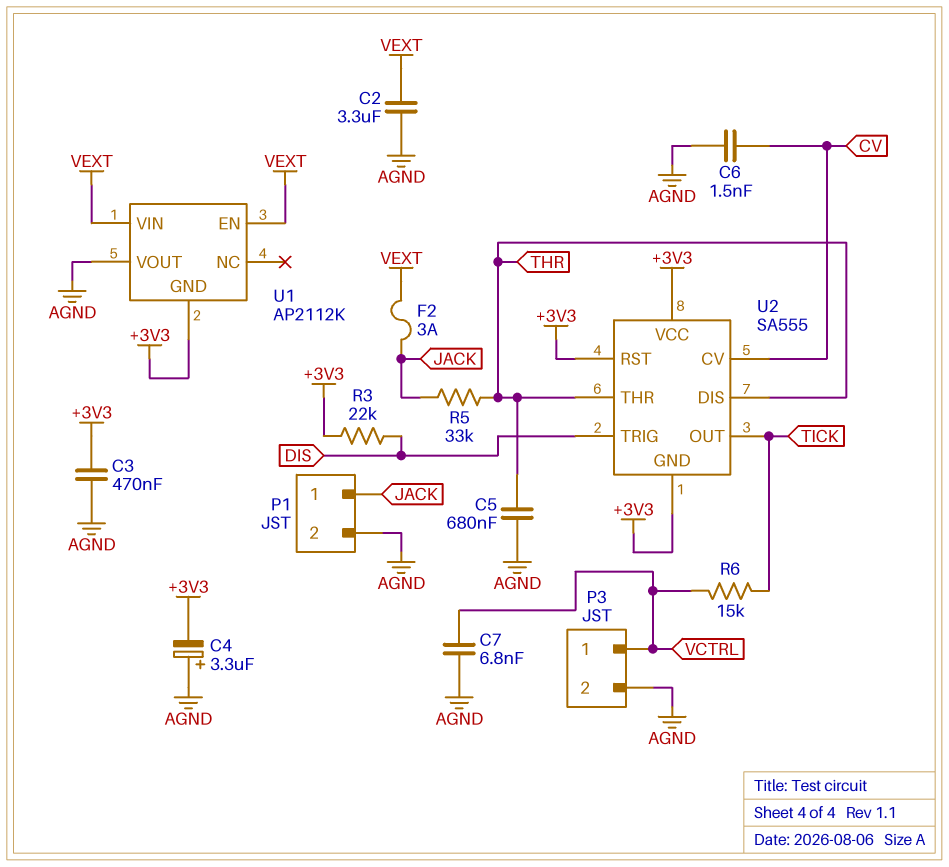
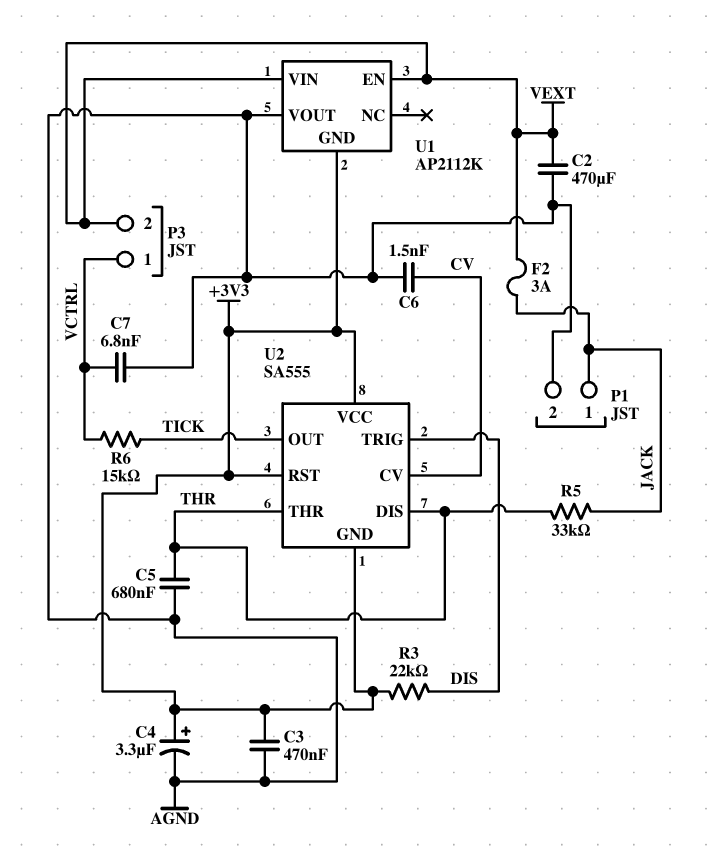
C2: 3.3uF (AGND, VEXT) -> 470uF (AGND, VEXT)
C4: 3.3uF (plus AGND, minus +3V3) -> 3.3uF (plus +3V3, minus AGND)
P3 pin 2: AGND -> VEXT

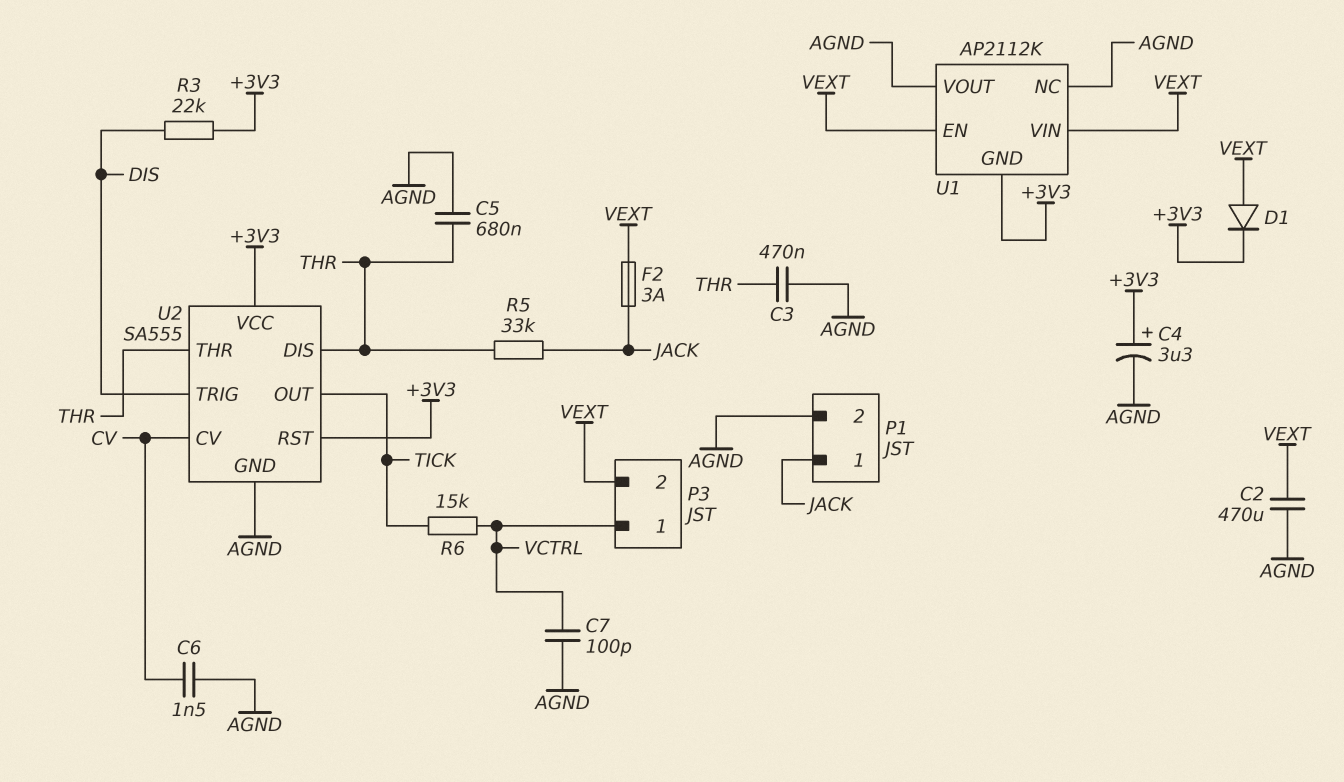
C3: 470nF (+3V3, AGND) -> 470nF (AGND, THR)
C7: 6.8nF (AGND, VCTRL) -> 100pF (AGND, VCTRL)
D1: none -> diode (A VEXT, K +3V3)
U1 pin NC: none -> AGND
U2 pin GND: +3V3 -> AGND

